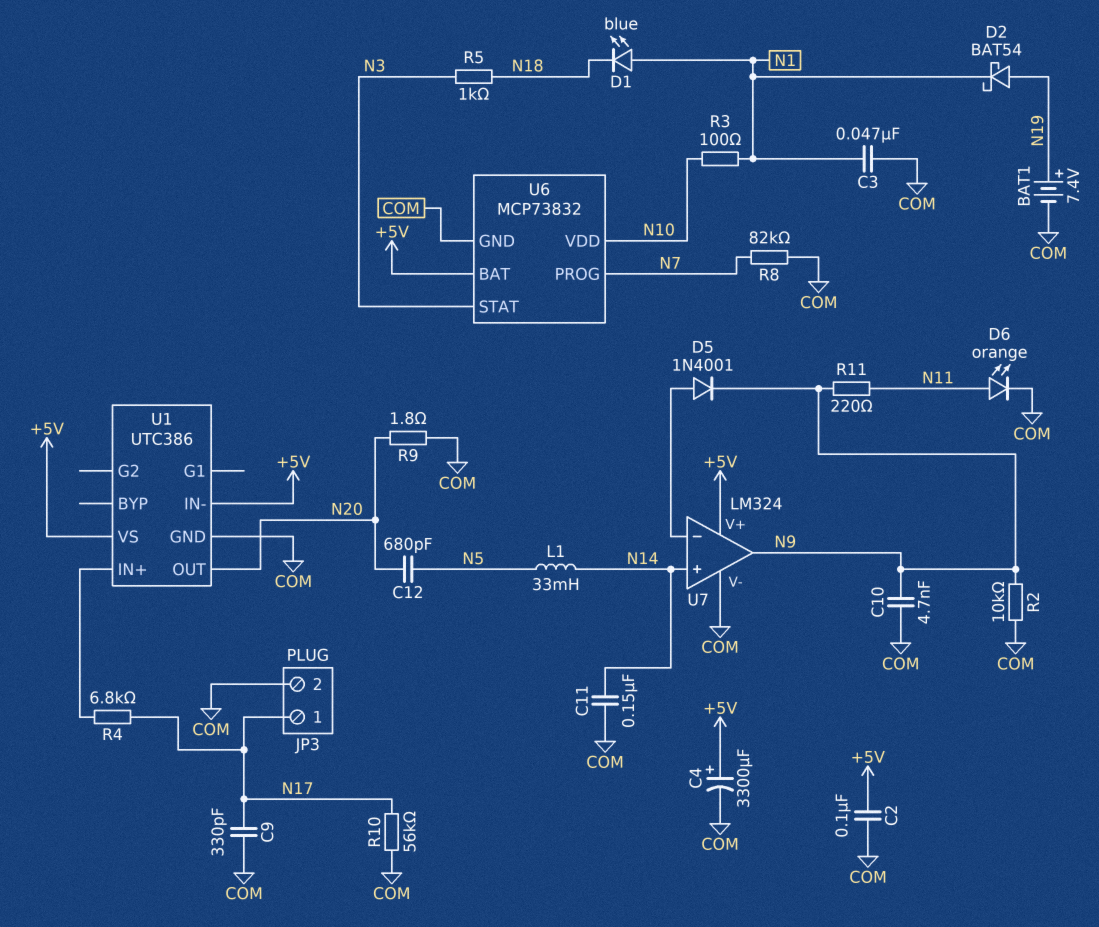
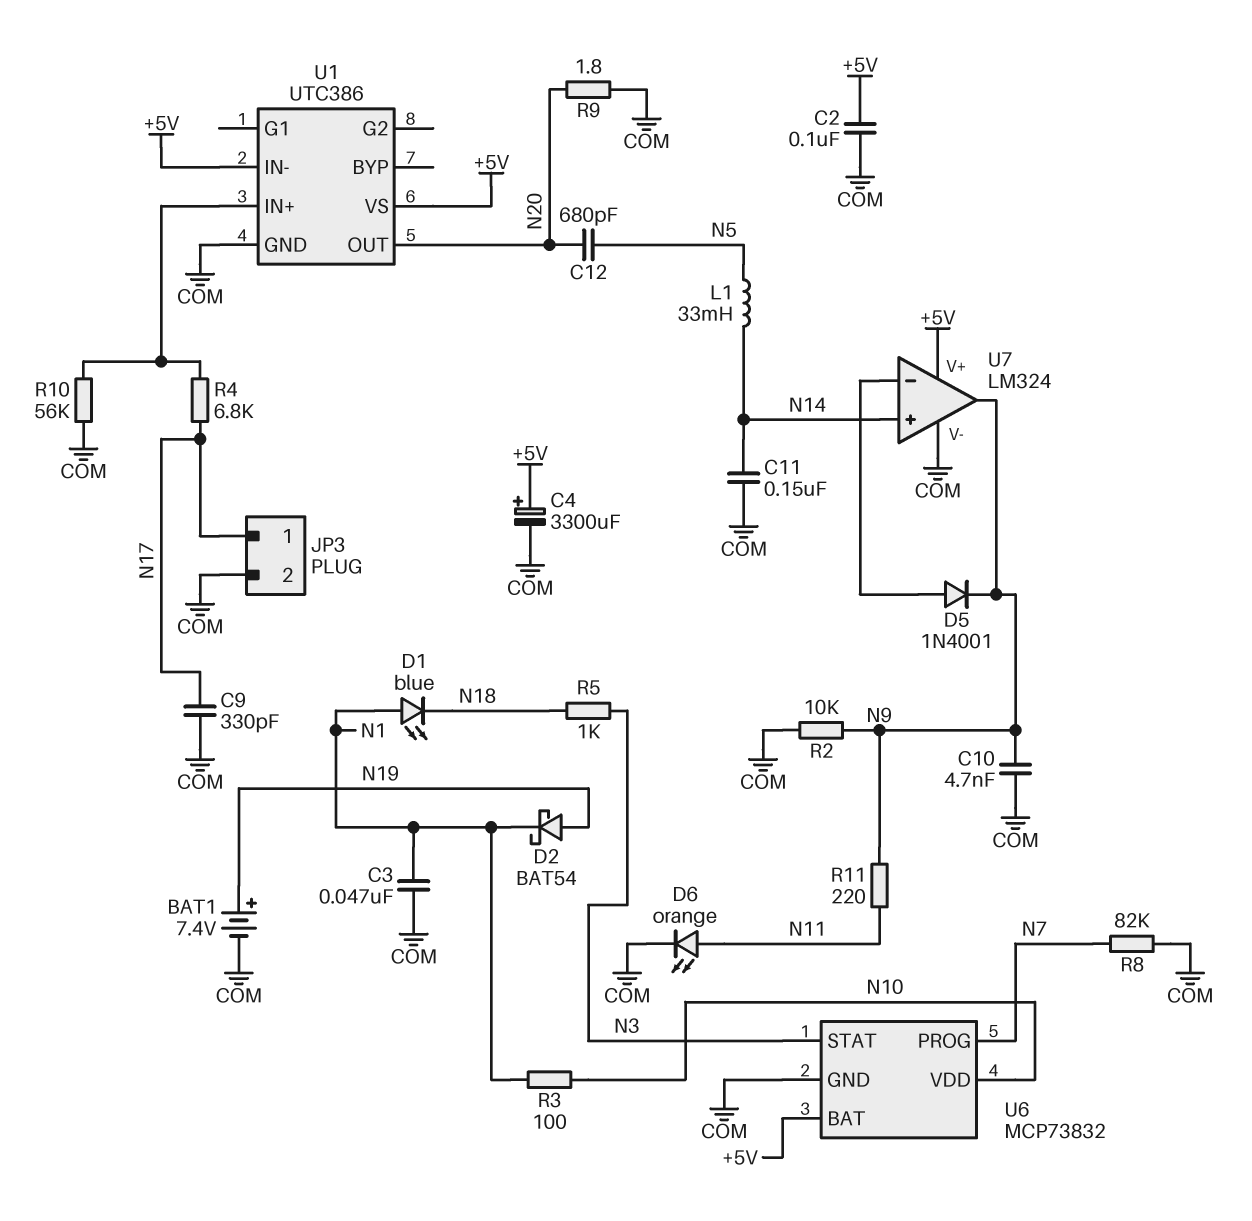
R10: 56k (COM, N17) -> 56k (COM, U1/IN+)

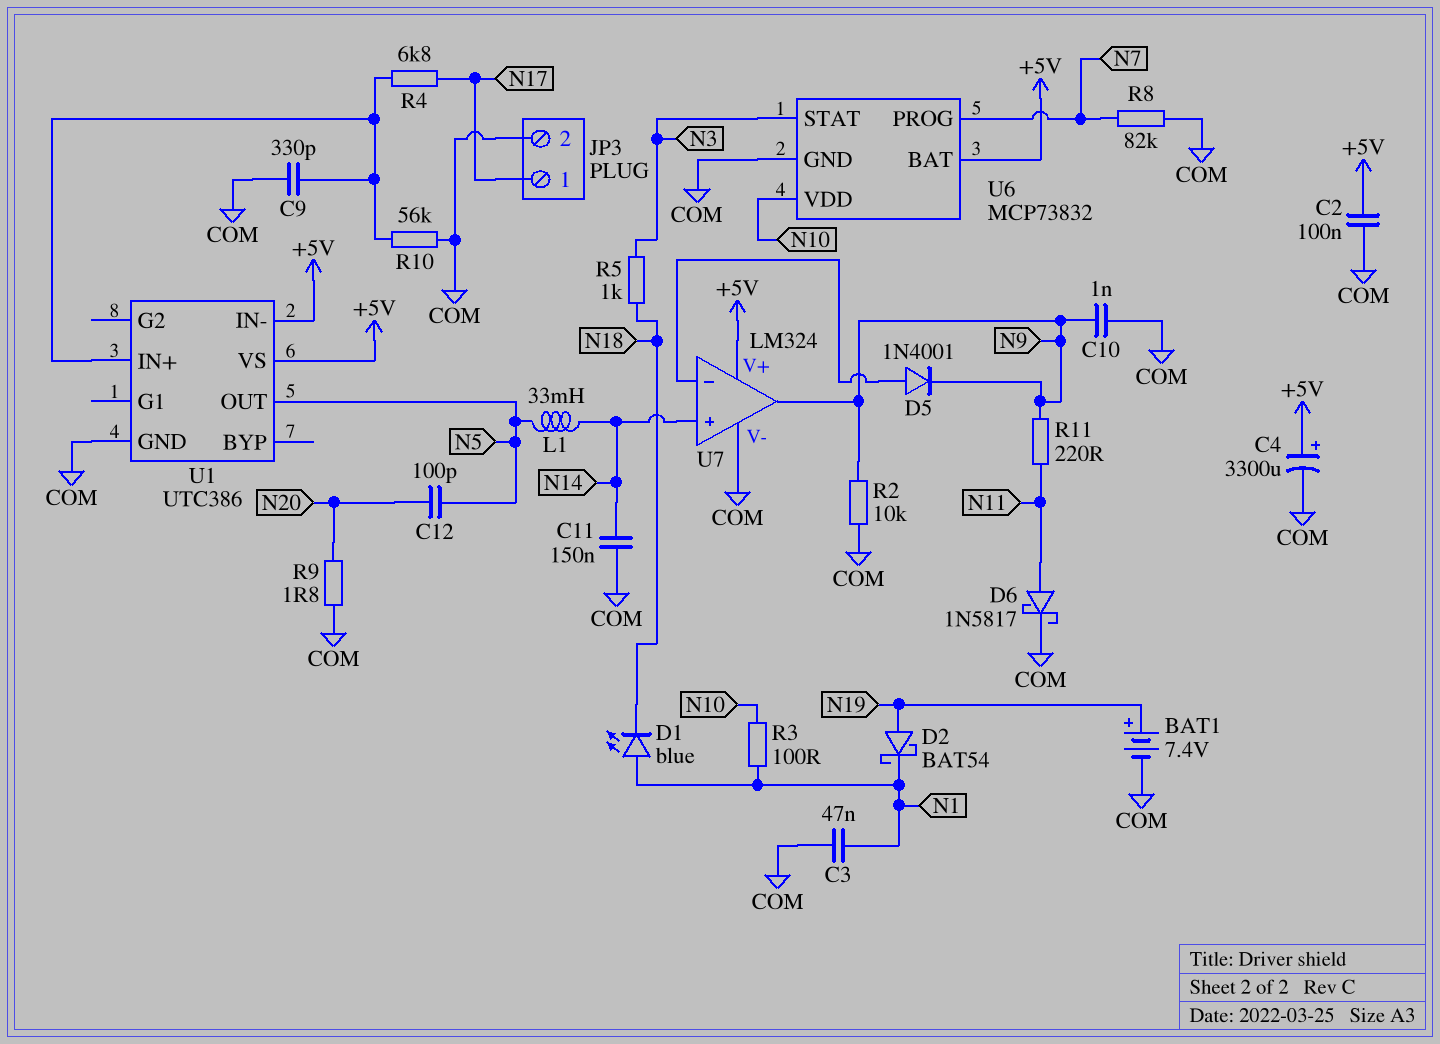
C9: 330pF (COM, N17) -> 330pF (COM, U1/IN+)
C10: 4.7nF (COM, N9) -> 1nF (COM, N9)
C12: 680pF (N5, N20) -> 100pF (N5, N20)
D6: LED orange (A N11, K COM) -> schottky 1N5817 (A N11, K COM)
U1 pin OUT: N20 -> N5

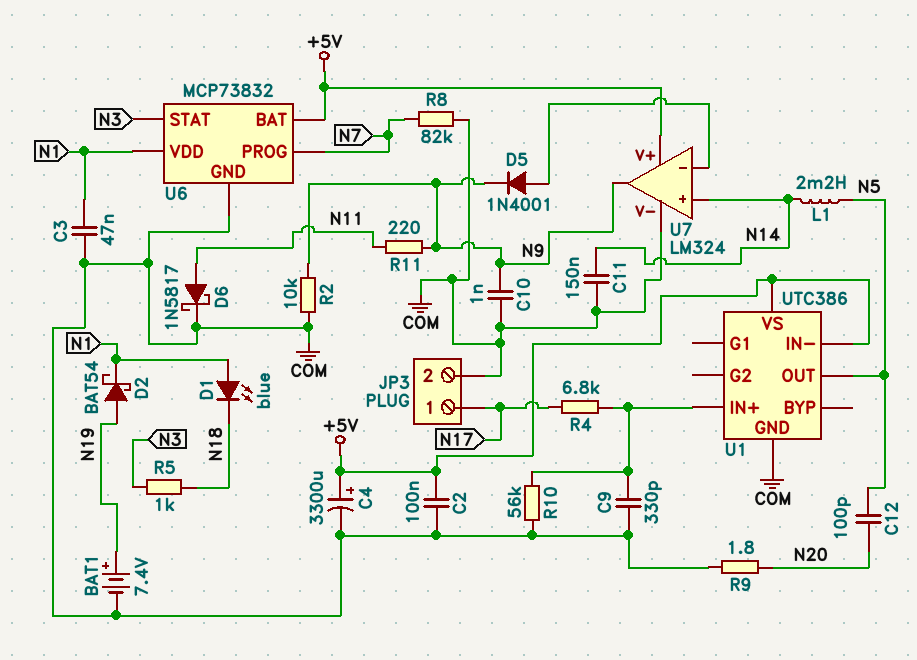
L1: 33mH (N5, N14) -> 2.2mH (N5, N14)
R3: 100 (N1, N10) -> none
U6 pin VDD: N10 -> N1

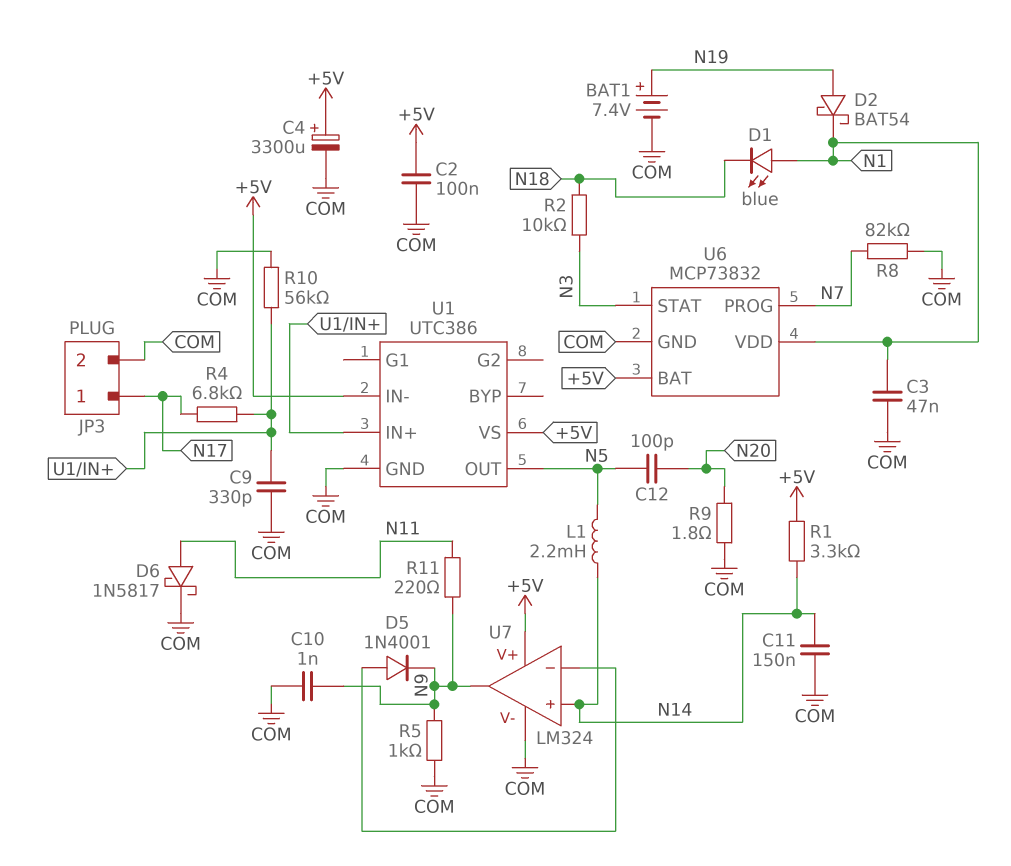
R1: none -> 3.3k (+5V, N14)
R2: 10k (COM, N9) -> 10k (N3, N18)
R5: 1k (N3, N18) -> 1k (COM, N9)

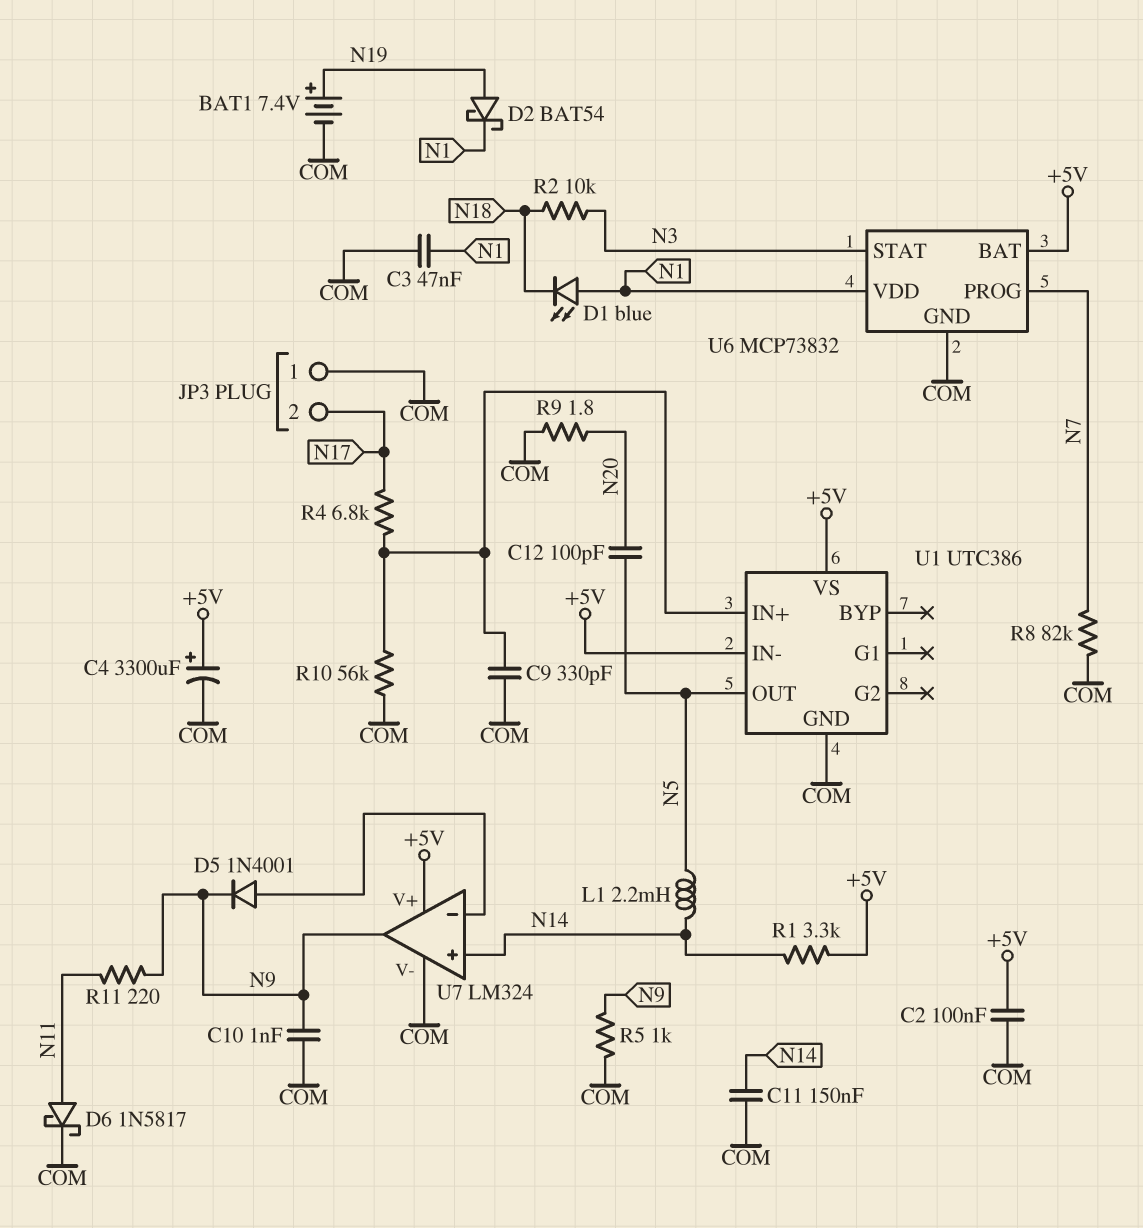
JP3 pin 1: N17 -> COM
JP3 pin 2: COM -> N17

